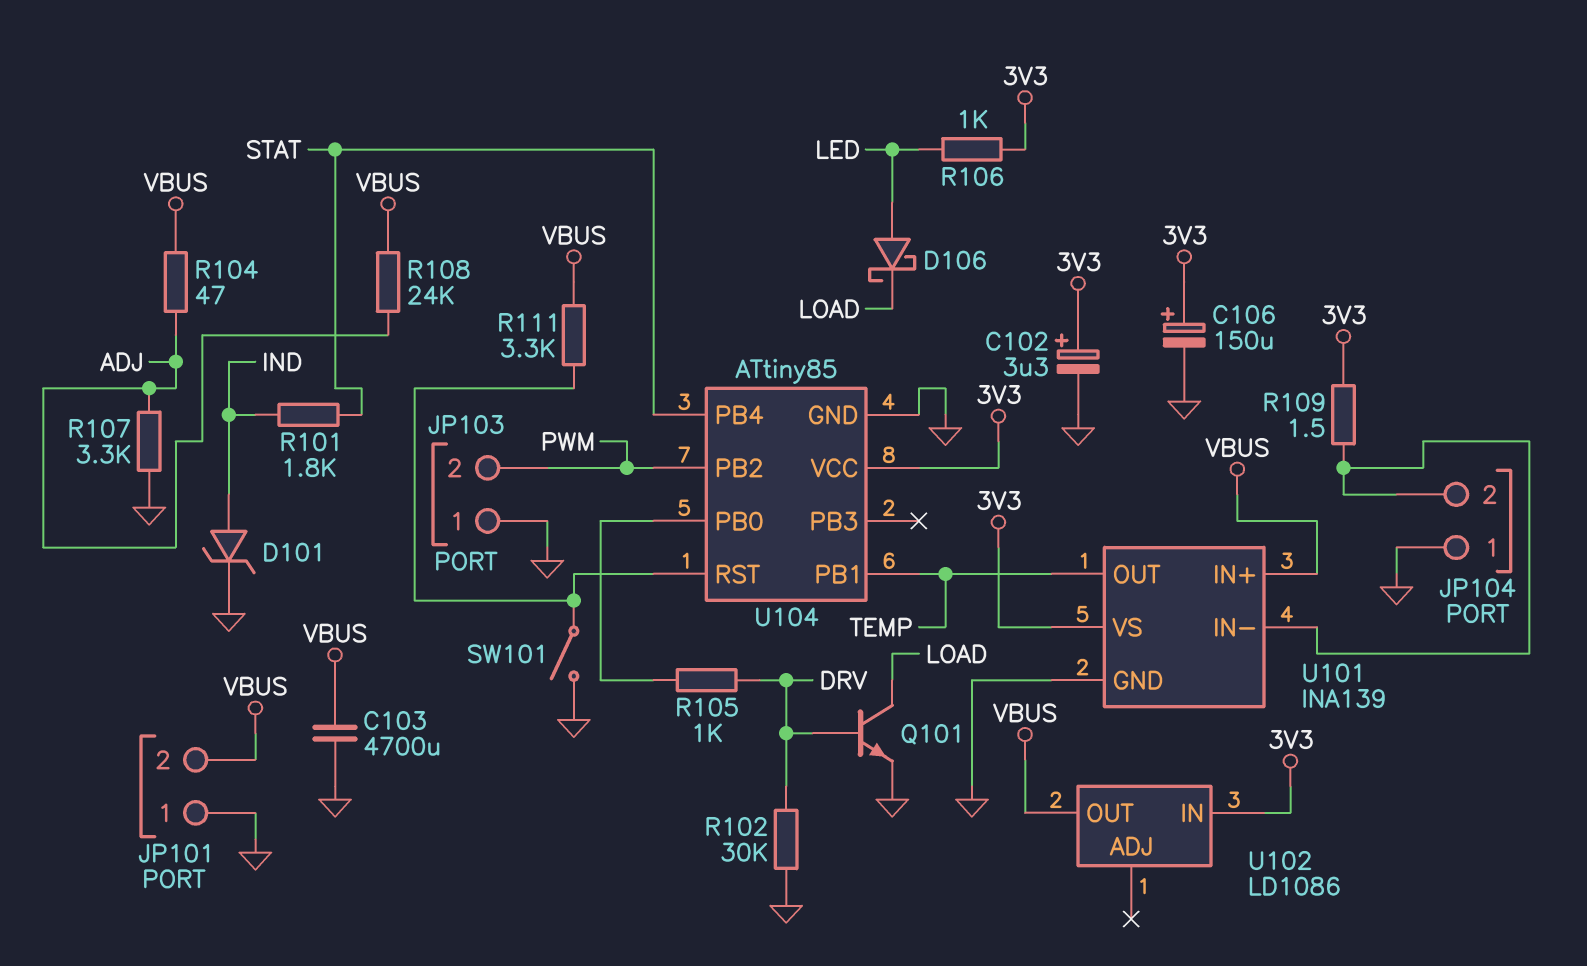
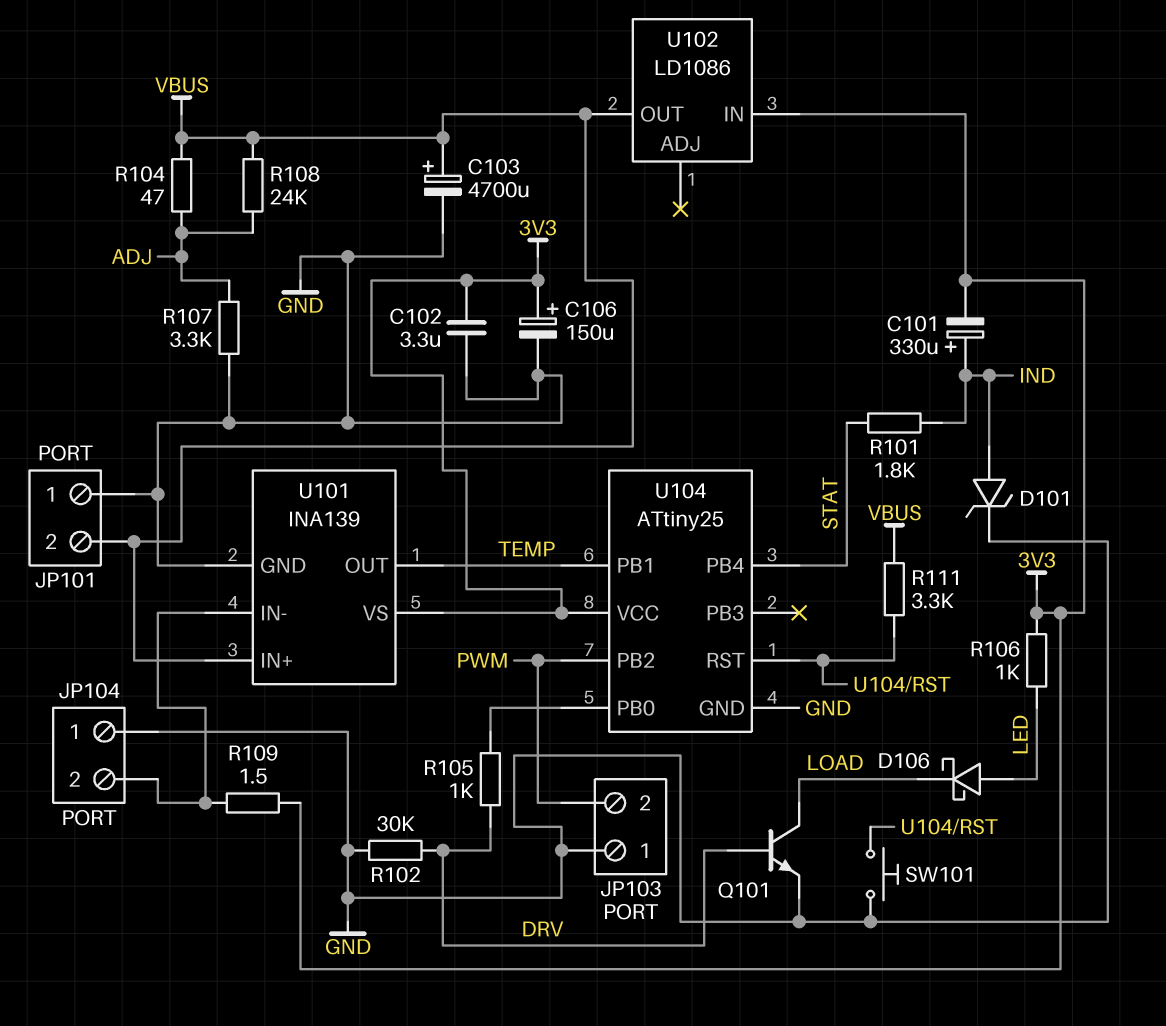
C101: none -> 330uF (plus IND, minus 3V3)
C102: 3.3uF (plus 3V3, minus GND) -> 3.3uF (3V3, GND)
C103: 4700uF (GND, VBUS) -> 4700uF (plus VBUS, minus GND)
SW101: switch (GND, U104/RST) -> button (GND, U104/RST)
U104: ATtiny85 -> ATtiny25

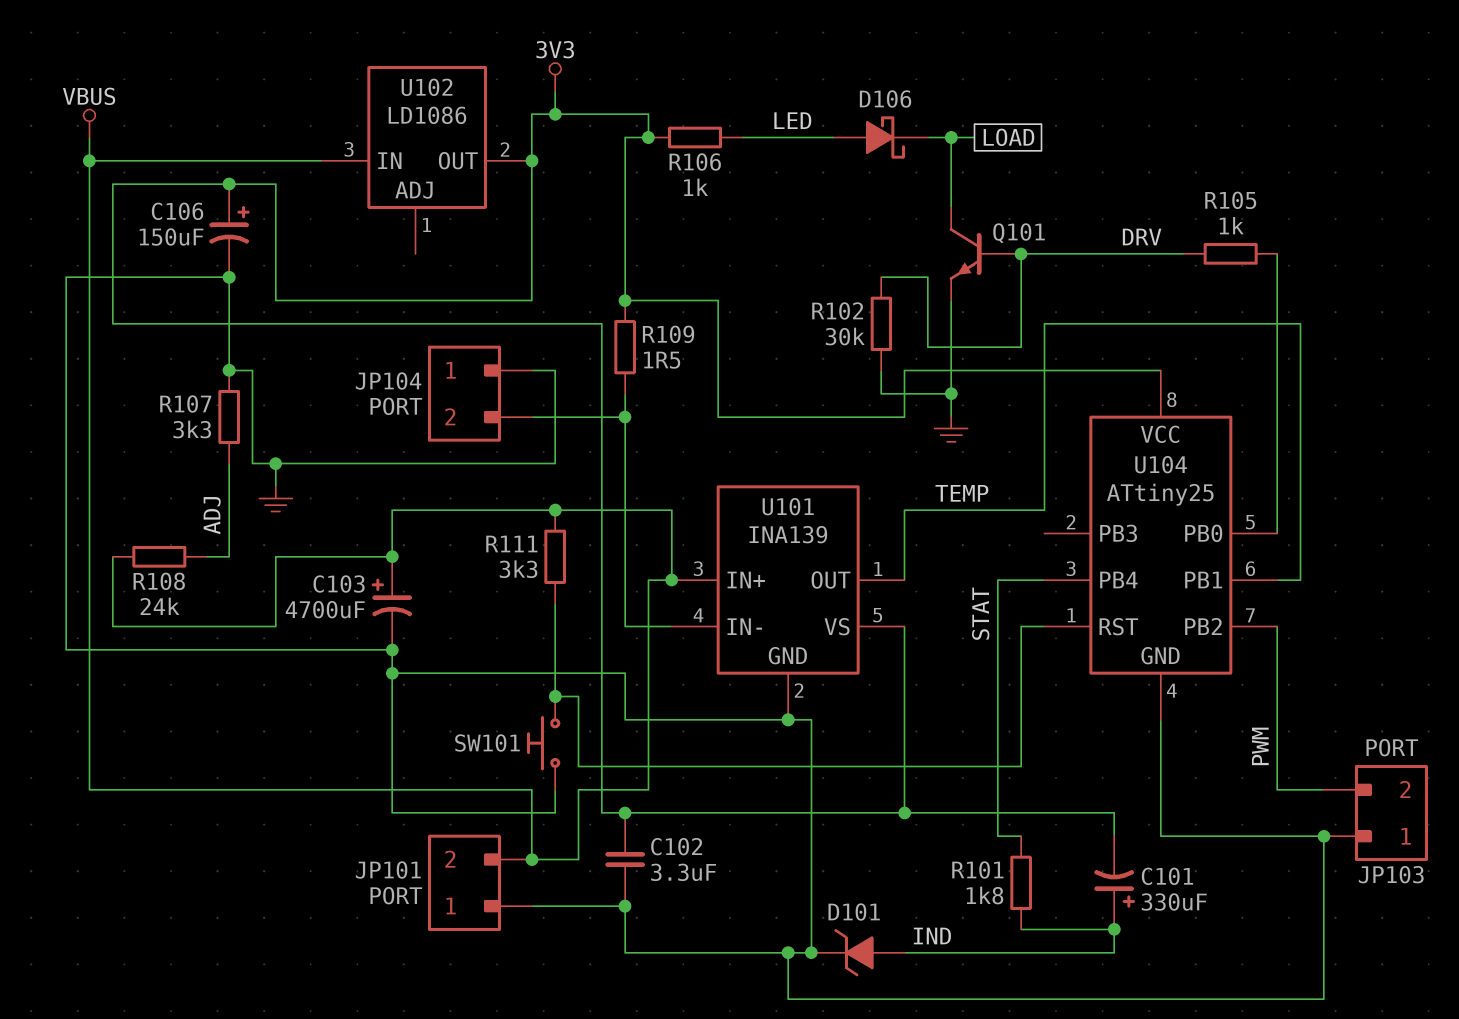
R104: 47 (ADJ, VBUS) -> none
U102 pin IN: 3V3 -> VBUS
U102 pin OUT: VBUS -> 3V3

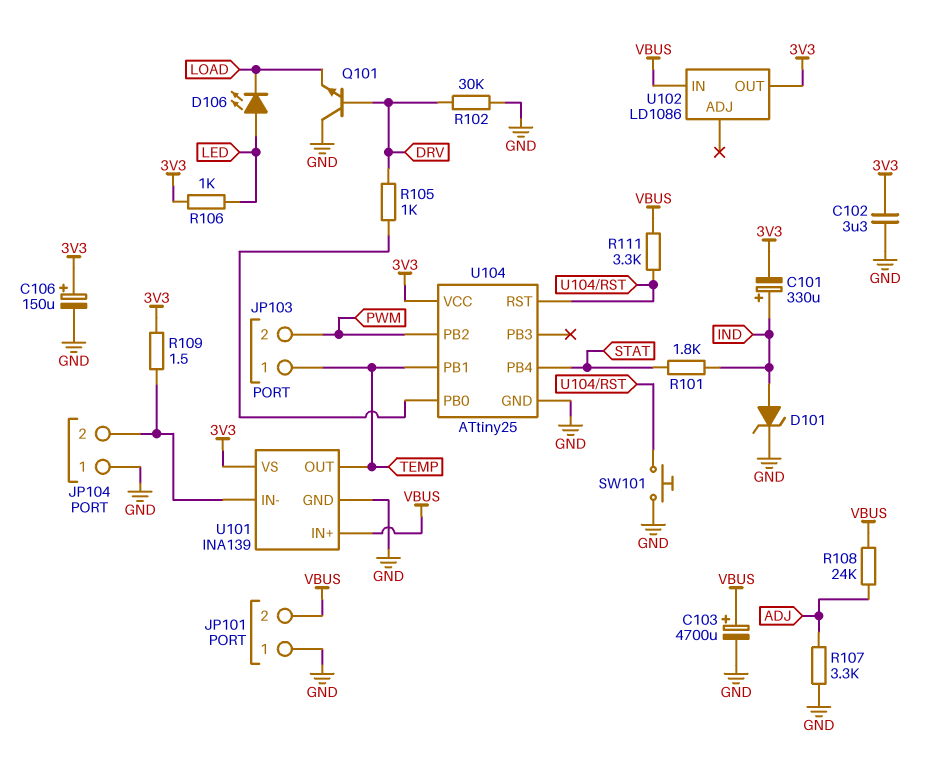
D106: schottky (A LED, K LOAD) -> LED (A LED, K LOAD)
JP103 pin 1: GND -> TEMP
Q101: NPN (B DRV, C LOAD, E GND) -> NPN (B DRV, C GND, E LOAD)

